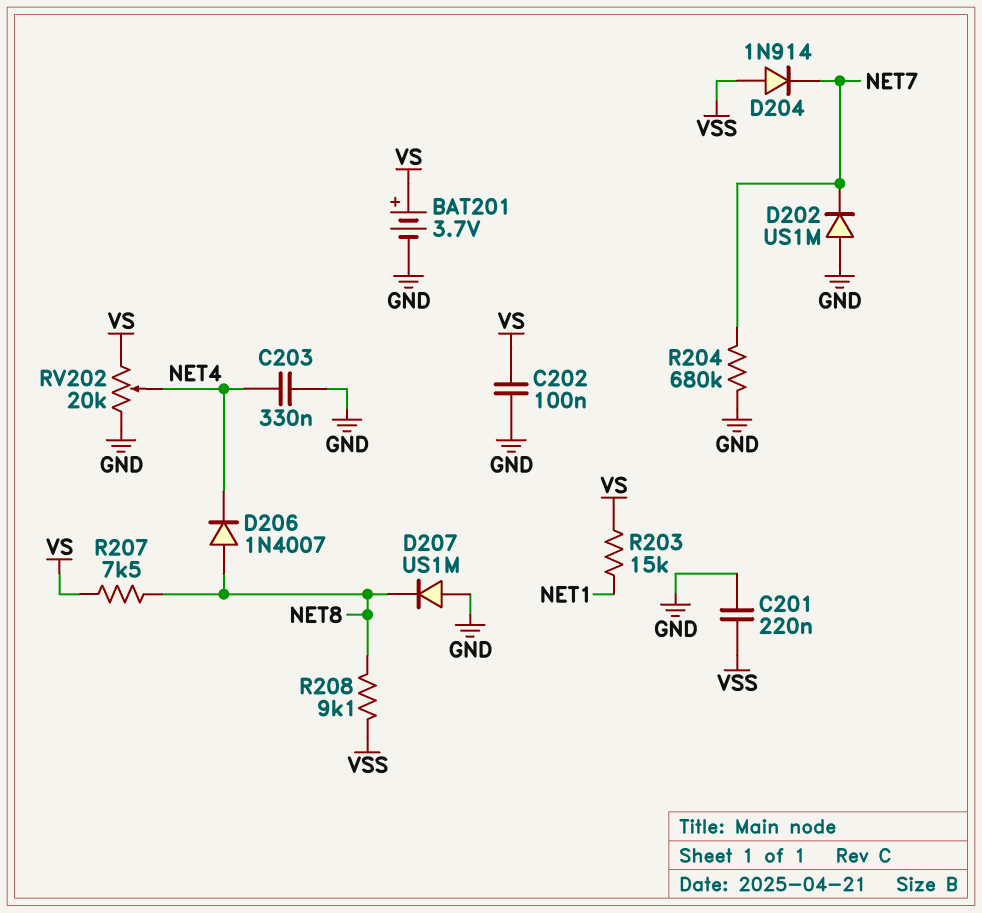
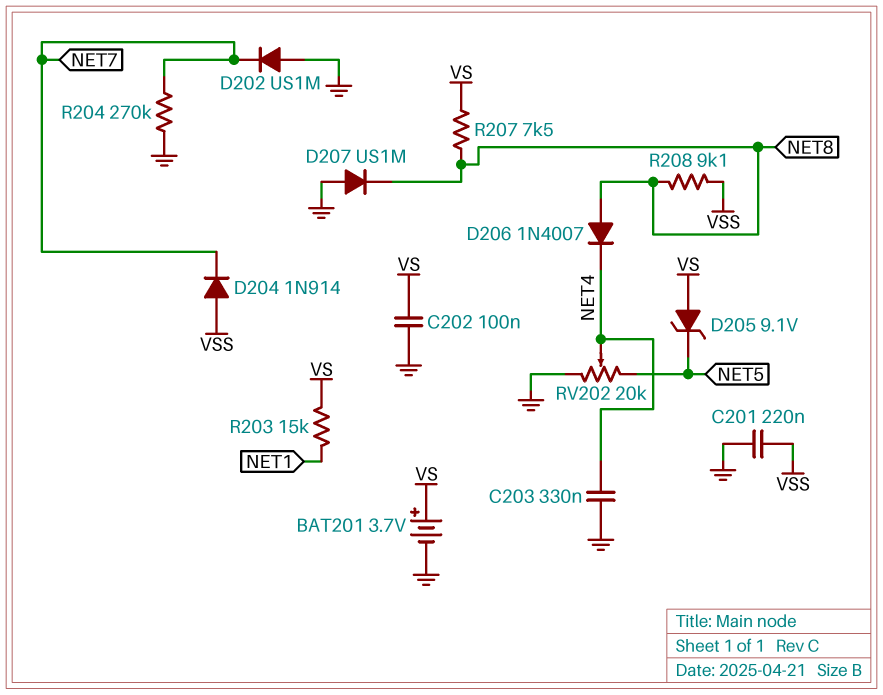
D205: none -> zener 9.1V (A VS, K NET5)
R204: 680k (GND, NET7) -> 270k (GND, NET7)
RV202: 20k (GND, VS, wiper NET4) -> 20k (GND, NET5, wiper NET4)

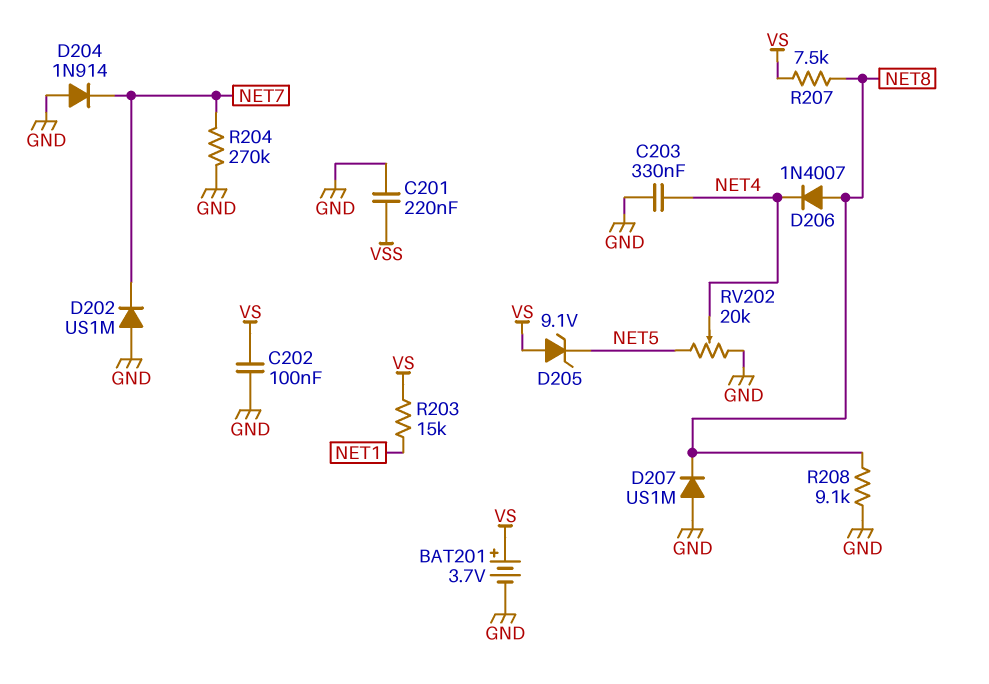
D204: diode 1N914 (A VSS, K NET7) -> diode 1N914 (A GND, K NET7)
R208: 9.1k (NET8, VSS) -> 9.1k (GND, NET8)

